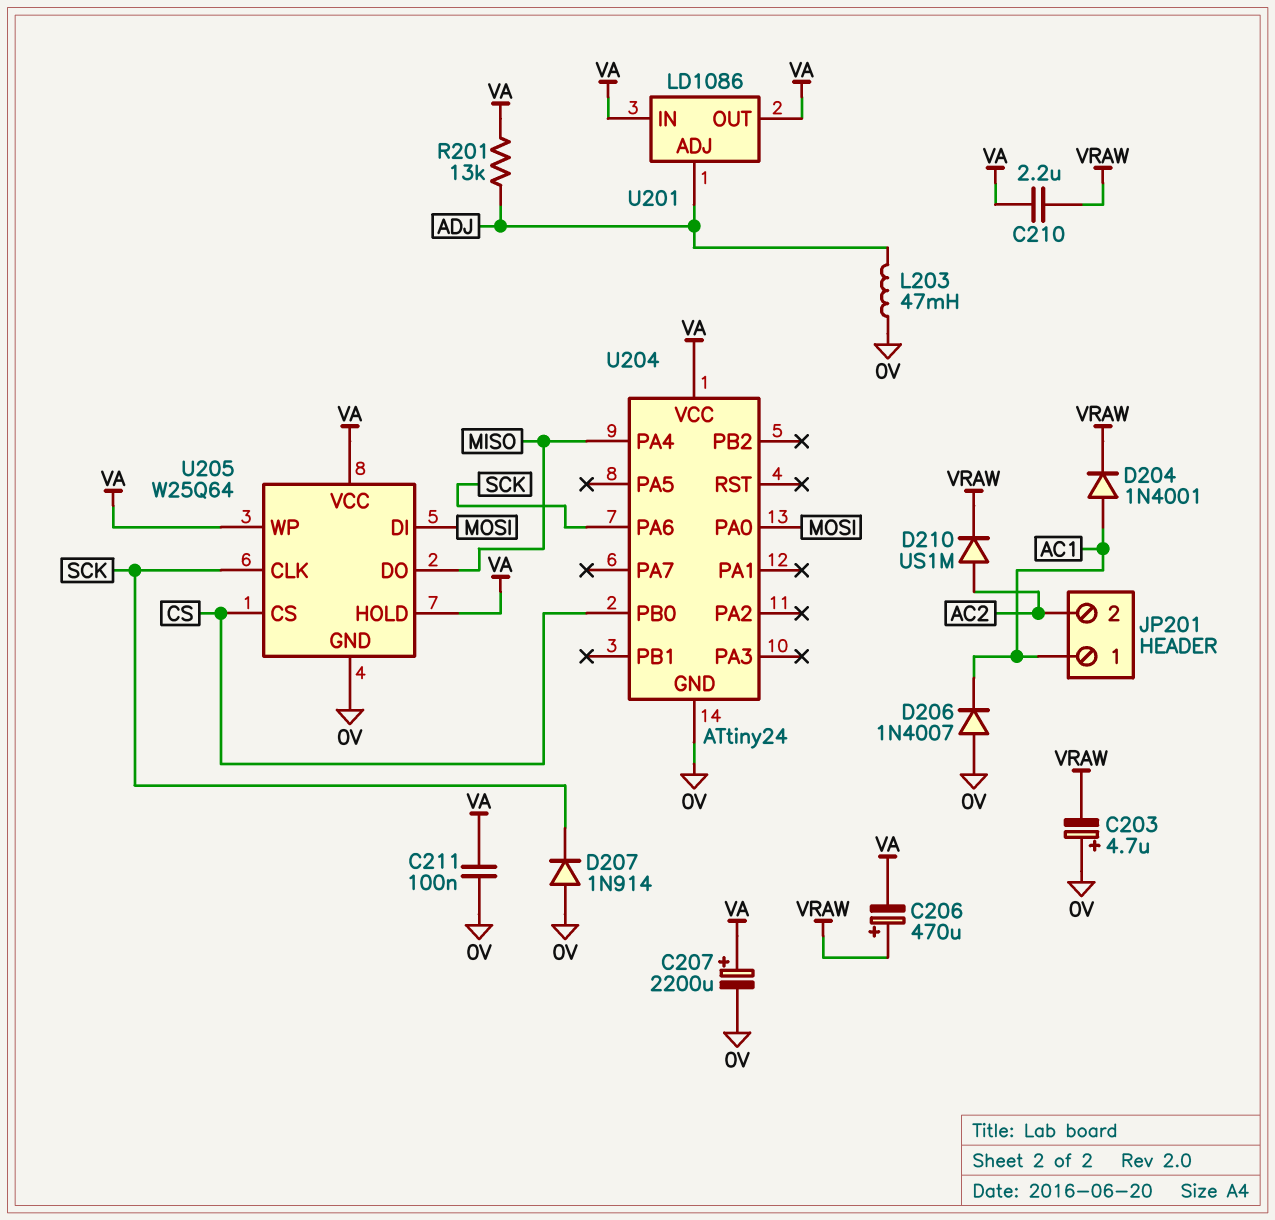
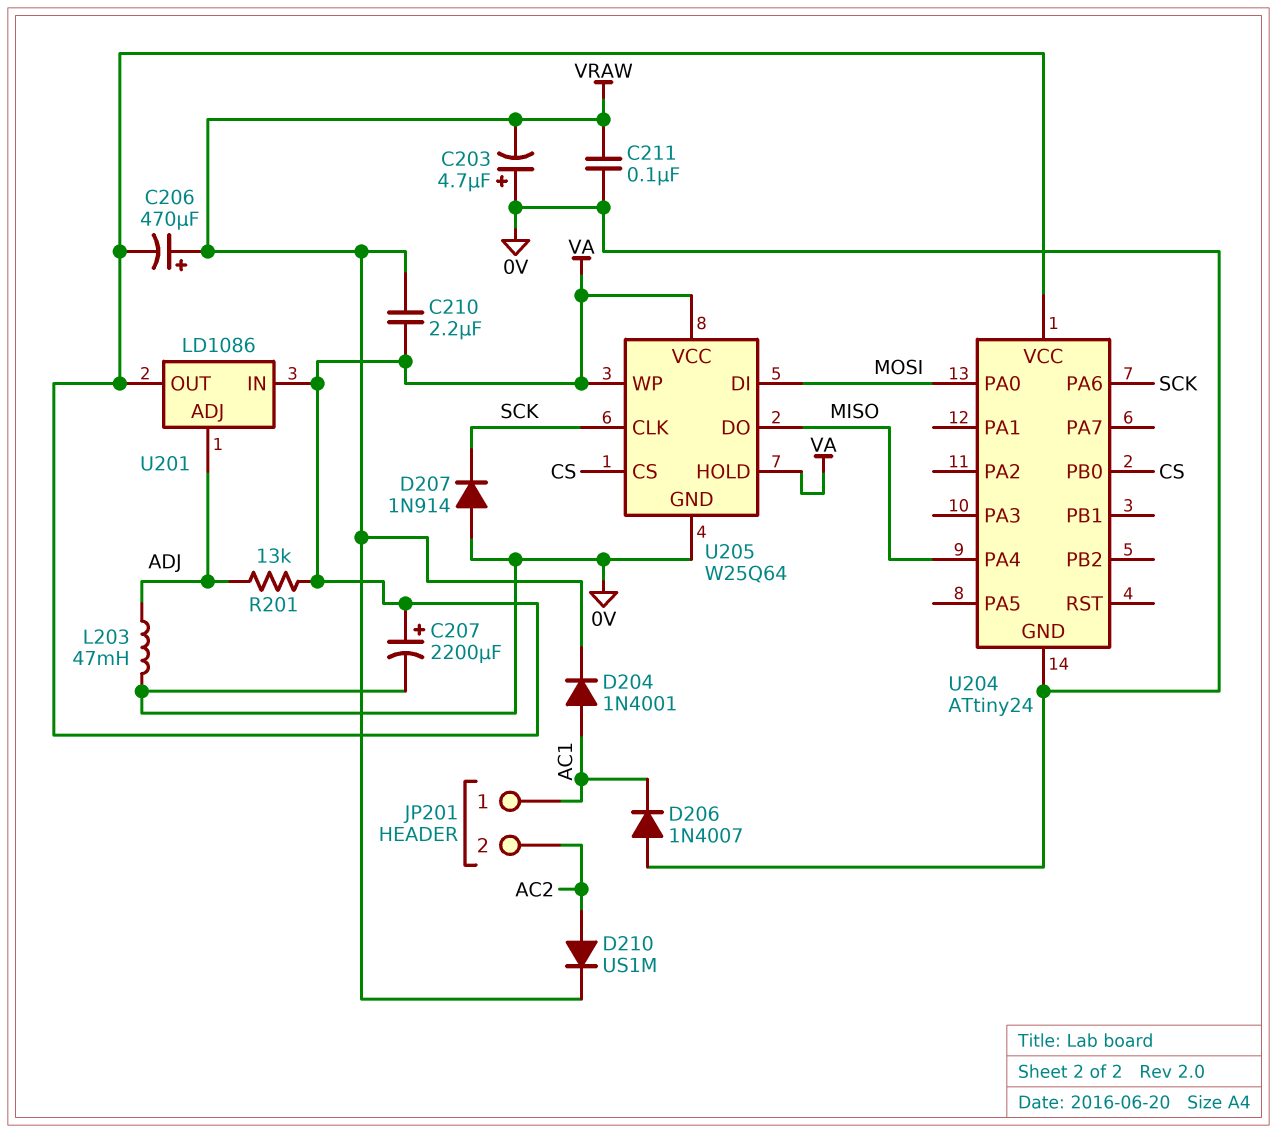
C211: 100nF (0V, VA) -> 100nF (0V, VRAW)

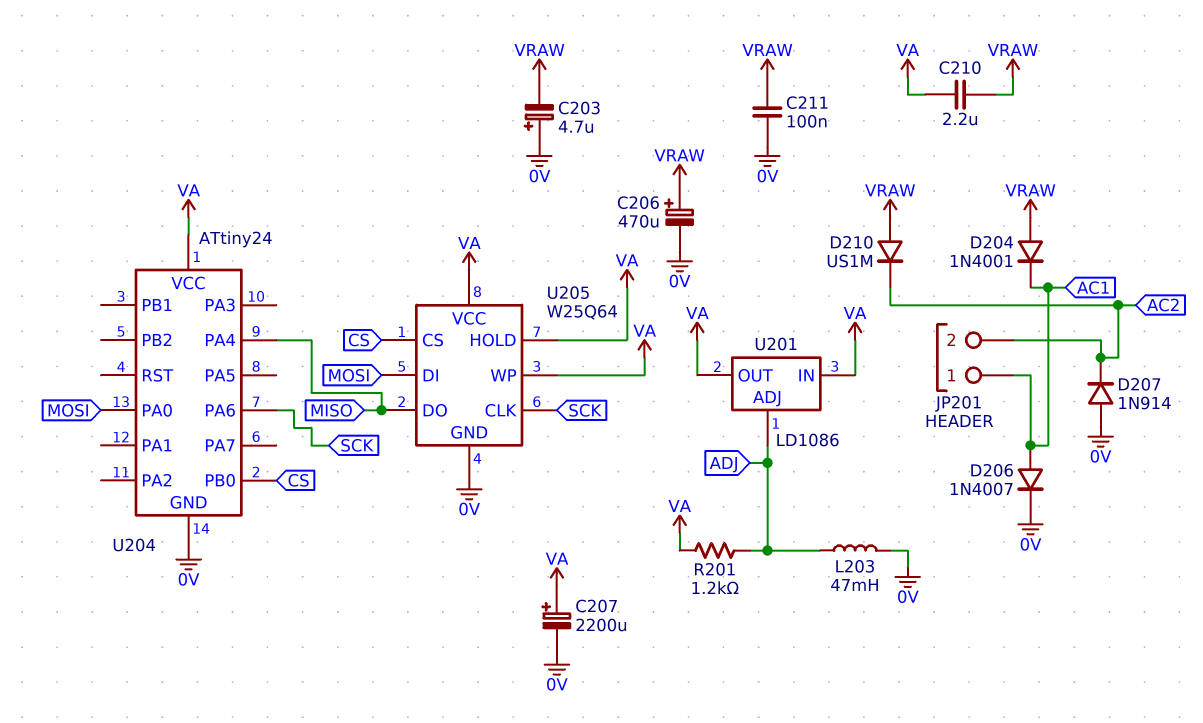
C206: 470uF (plus VRAW, minus VA) -> 470uF (plus VRAW, minus 0V)
D204: diode 1N4001 (A AC1, K VRAW) -> diode 1N4001 (A VRAW, K AC1)
D206: diode 1N4007 (A 0V, K AC1) -> diode 1N4007 (A AC1, K 0V)
D207: diode 1N914 (A 0V, K SCK) -> diode 1N914 (A 0V, K AC2)
D210: diode US1M (A AC2, K VRAW) -> diode US1M (A VRAW, K AC2)
R201: 13k (ADJ, VA) -> 1.2k (ADJ, VA)

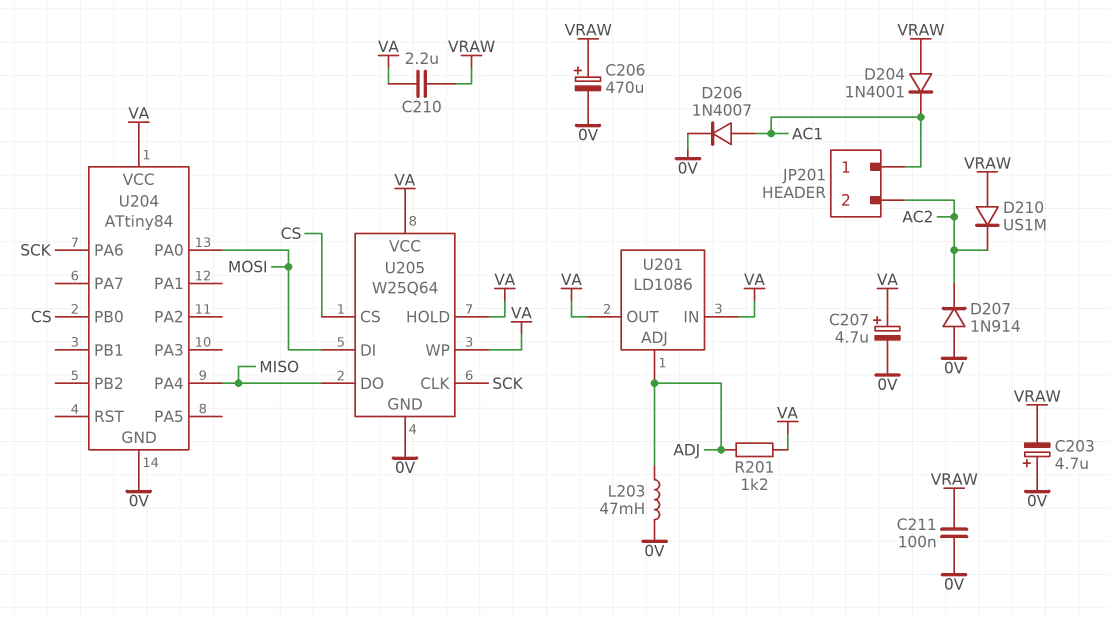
C207: 2200uF (plus VA, minus 0V) -> 4.7uF (plus VA, minus 0V)
U204: ATtiny24 -> ATtiny84

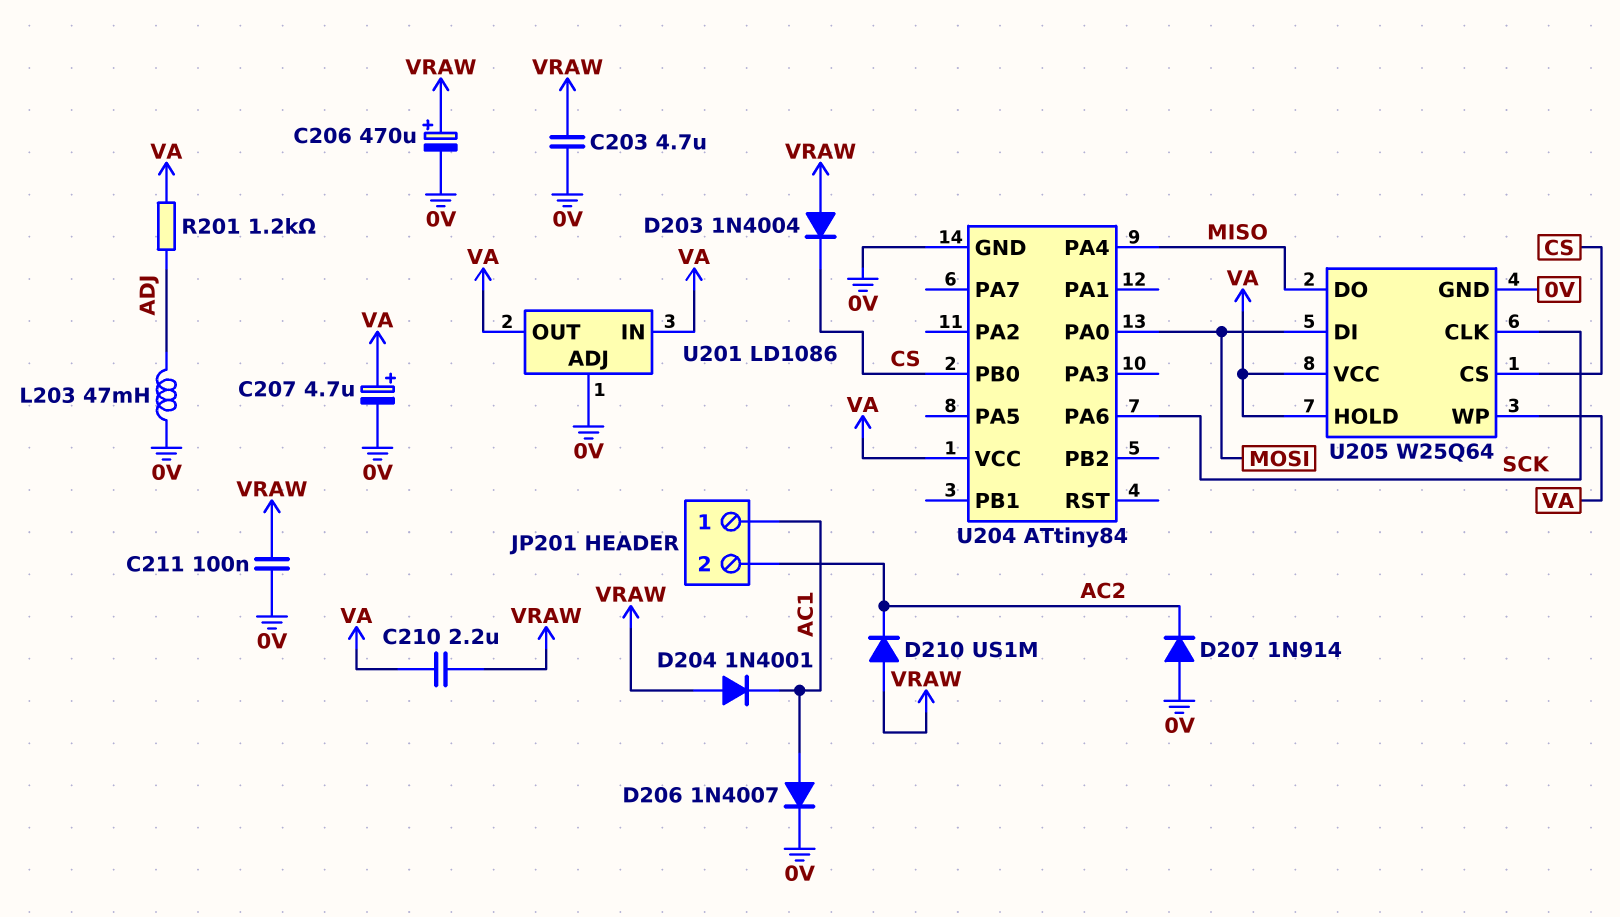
C203: 4.7uF (plus 0V, minus VRAW) -> 4.7uF (0V, VRAW)
D203: none -> diode 1N4004 (A VRAW, K CS)
U201 pin ADJ: ADJ -> 0V

